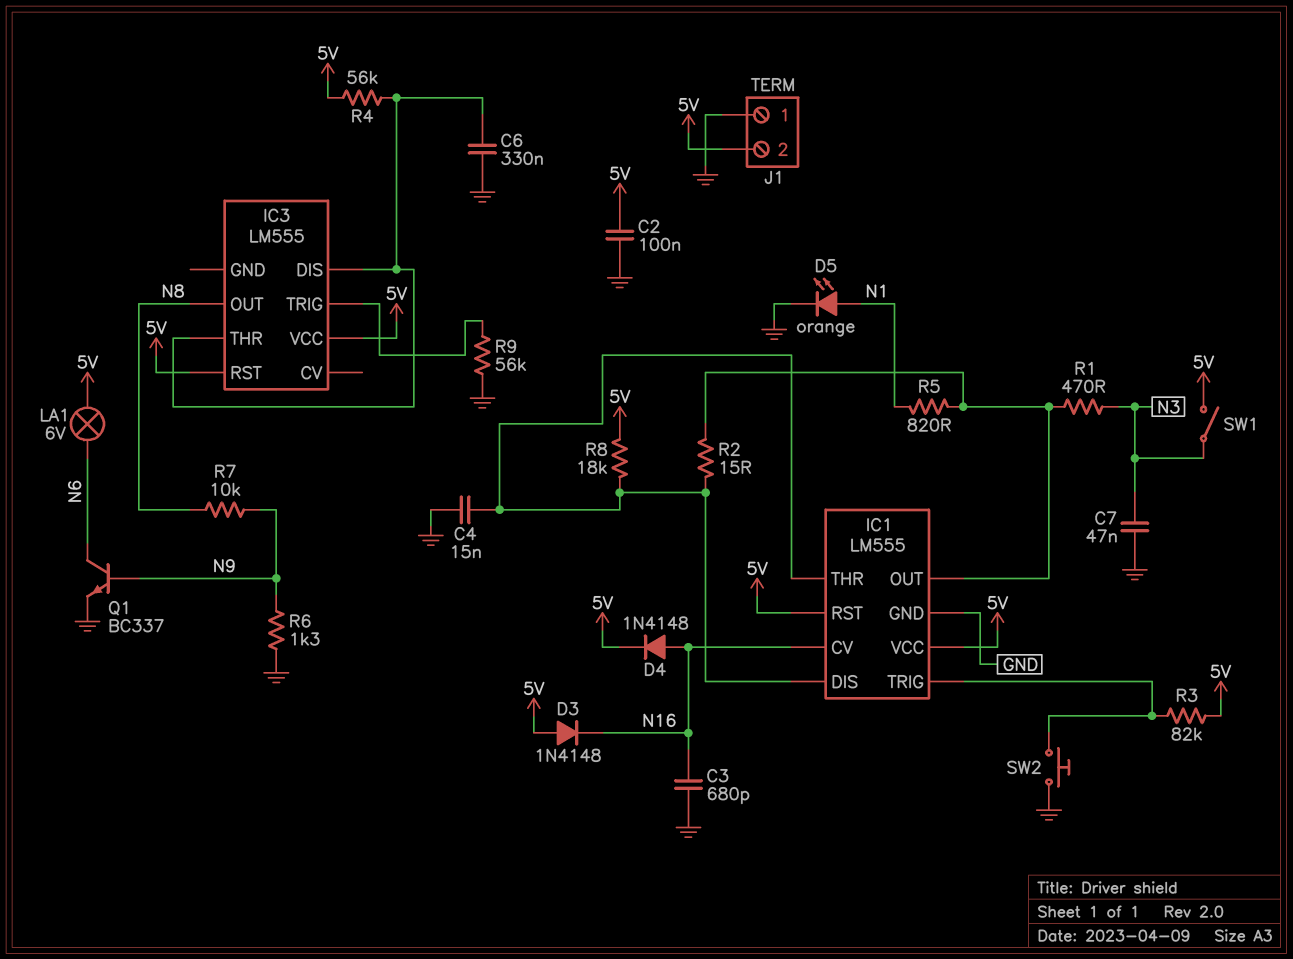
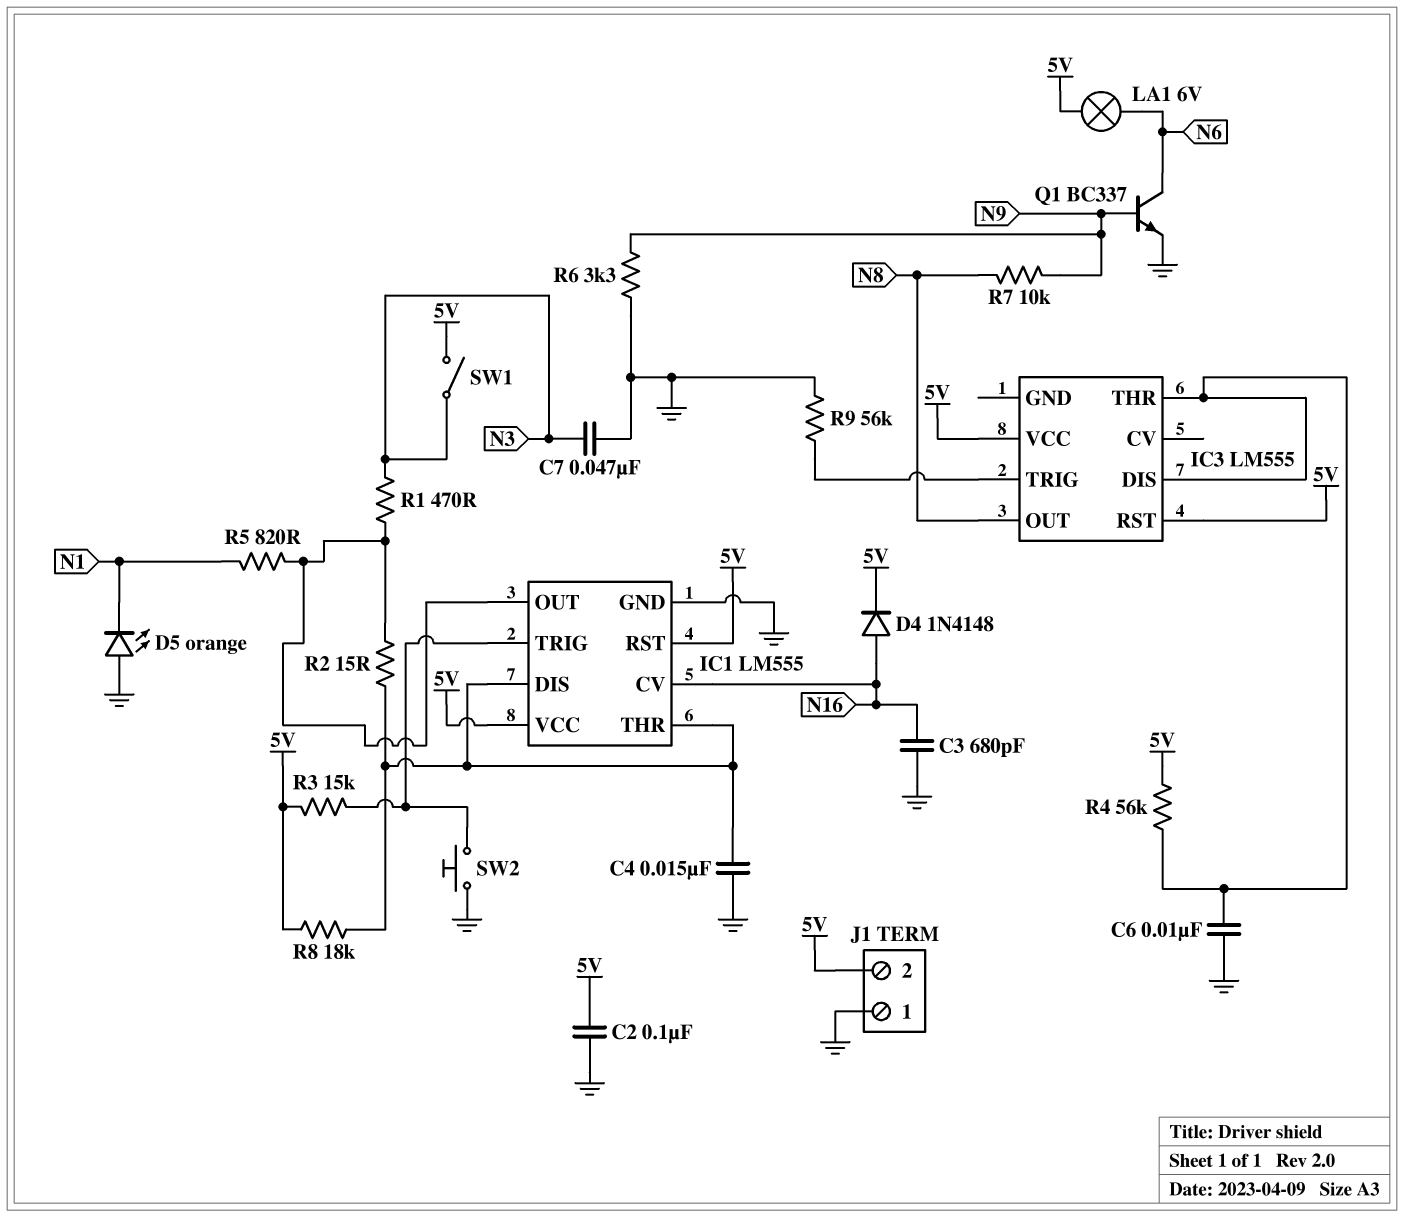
C6: 330nF (GND, IC3/DIS) -> 10nF (GND, IC3/DIS)
D3: diode 1N4148 (A 5V, K N16) -> none
D5: LED orange (A N1, K GND) -> LED orange (A GND, K N1)
R3: 82k (5V, IC1/TRIG) -> 15k (5V, IC1/TRIG)
R6: 1.3k (GND, N9) -> 3.3k (GND, N9)

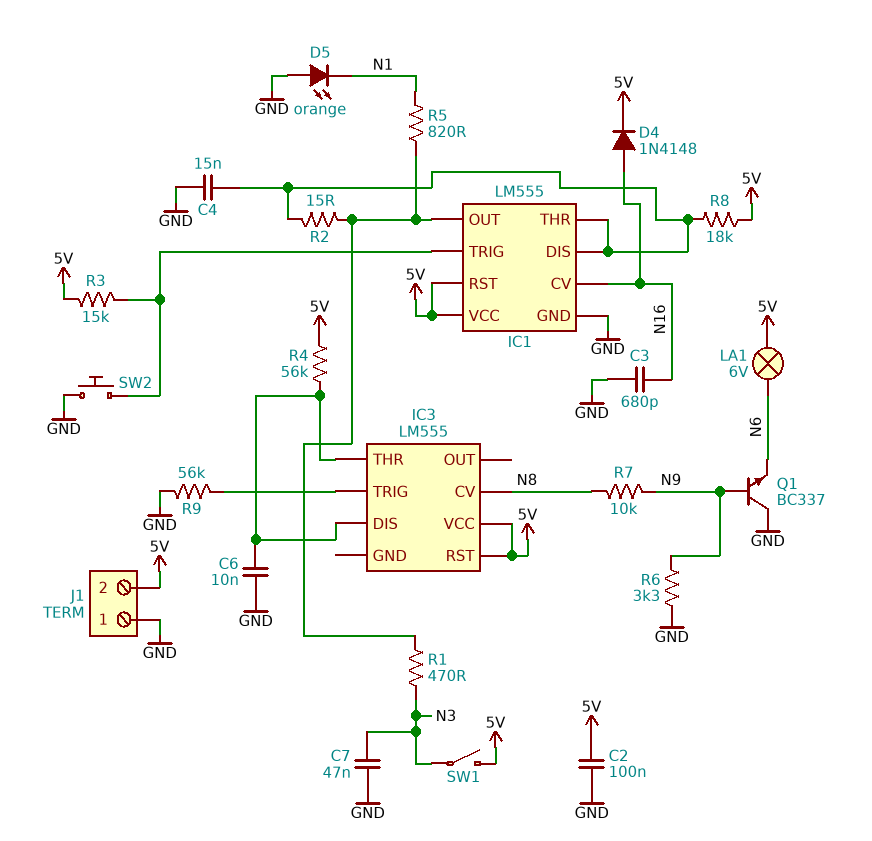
IC3 pin CV: none -> N8
IC3 pin OUT: N8 -> none
Q1: NPN BC337 (B N9, C N6, E GND) -> NPN BC337 (B N9, C GND, E N6)

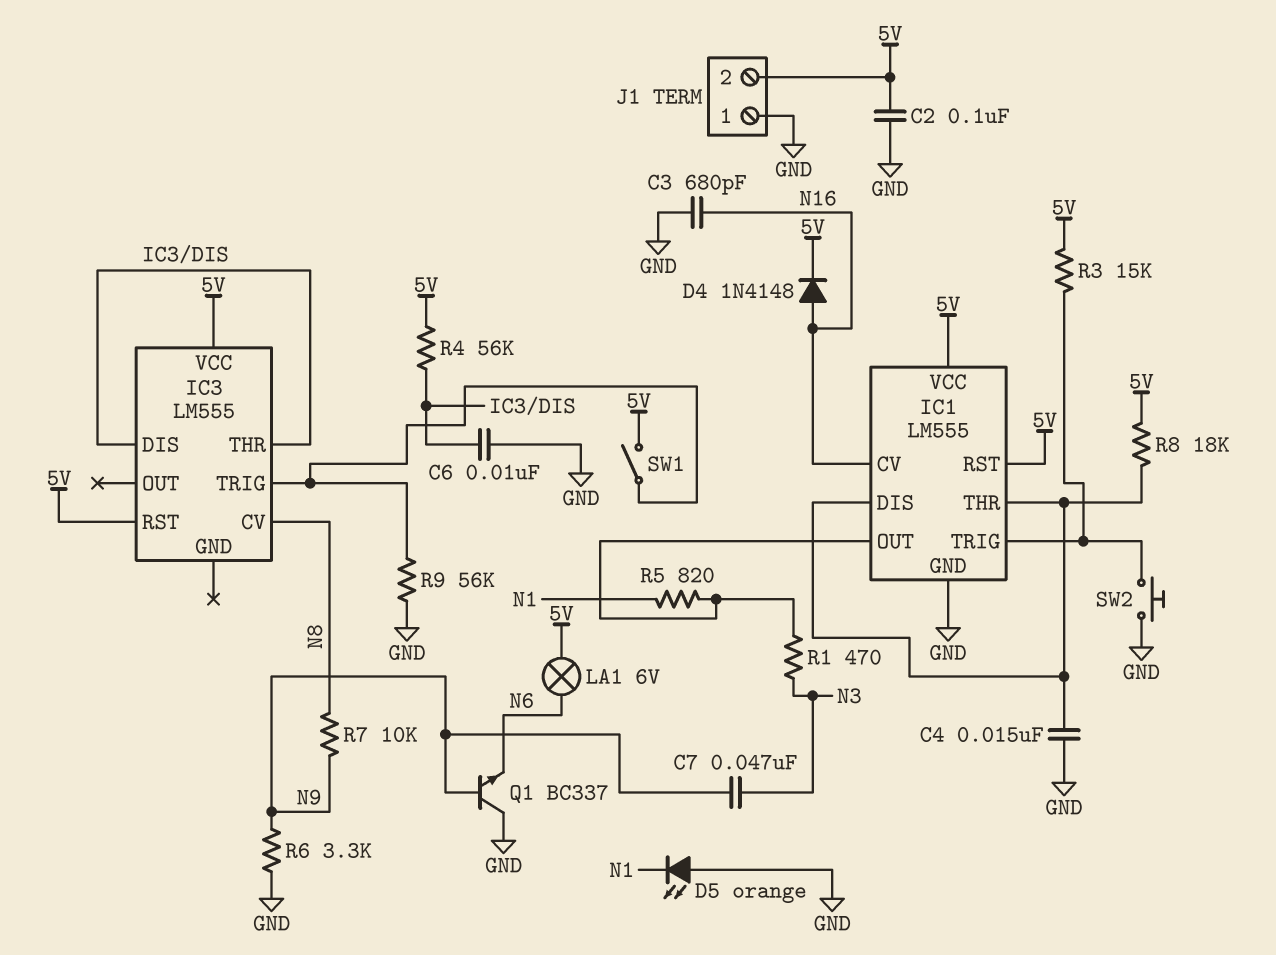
C7: 47nF (GND, N3) -> 47nF (N3, N9)
R2: 15 (IC1/DIS, IC1/OUT) -> none
SW1: switch (5V, N3) -> switch (5V, IC3/TRIG)

